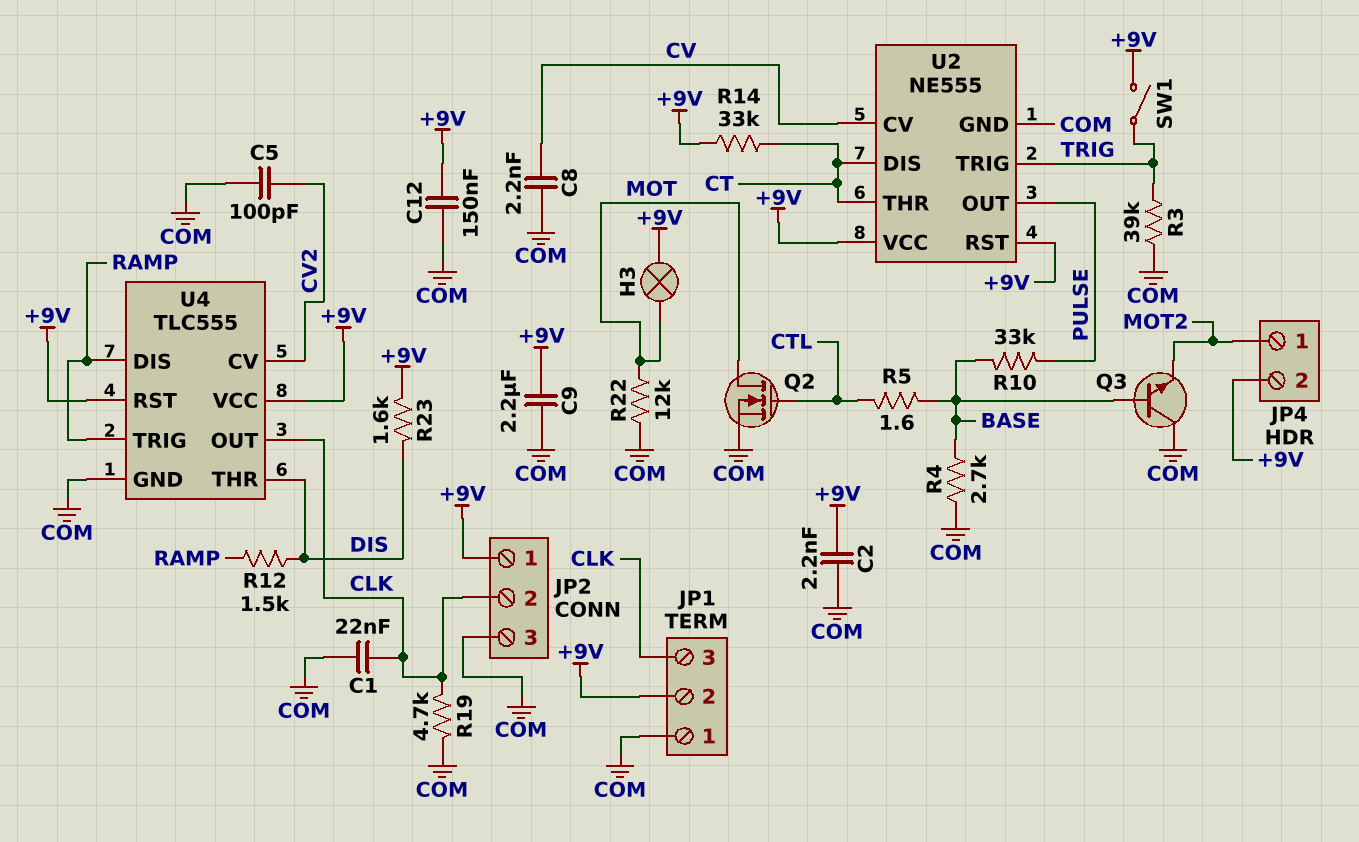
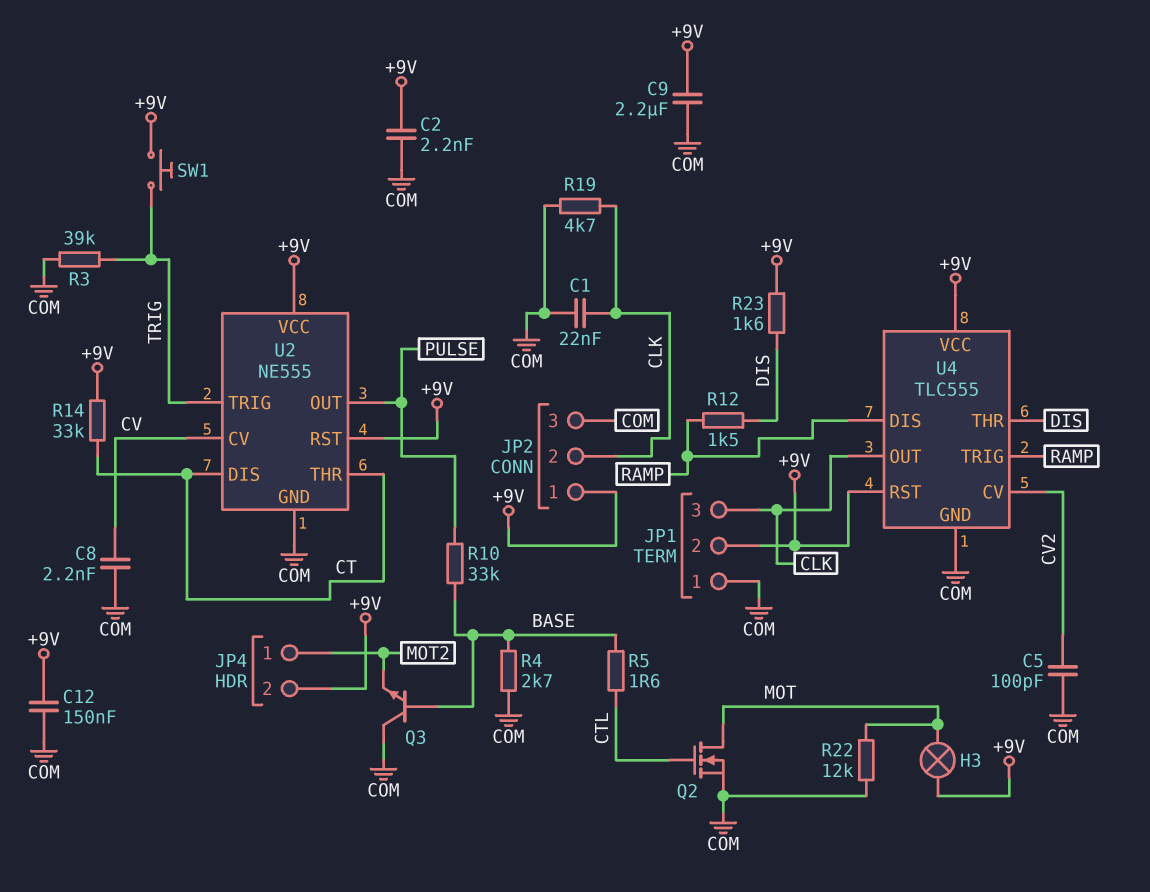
SW1: switch (+9V, TRIG) -> button (+9V, TRIG)

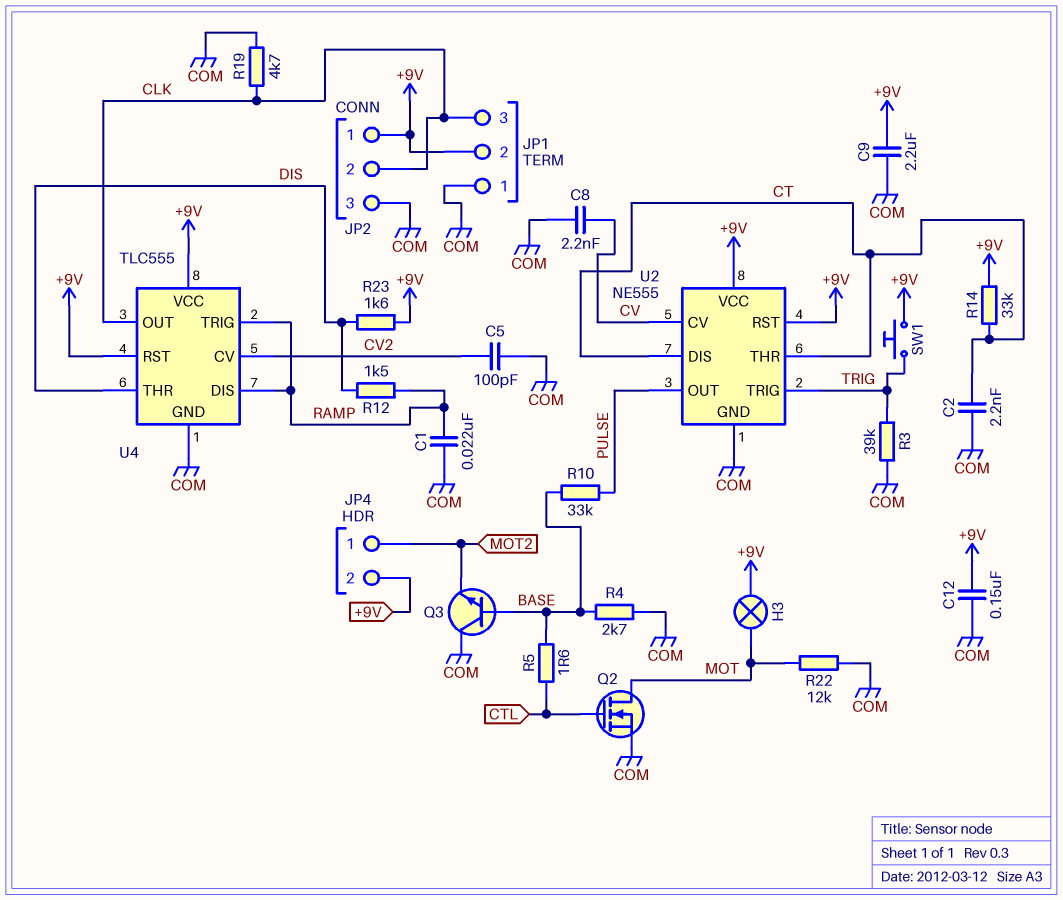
C1: 22nF (CLK, COM) -> 22nF (COM, RAMP)
C2: 2.2nF (+9V, COM) -> 2.2nF (COM, CT)

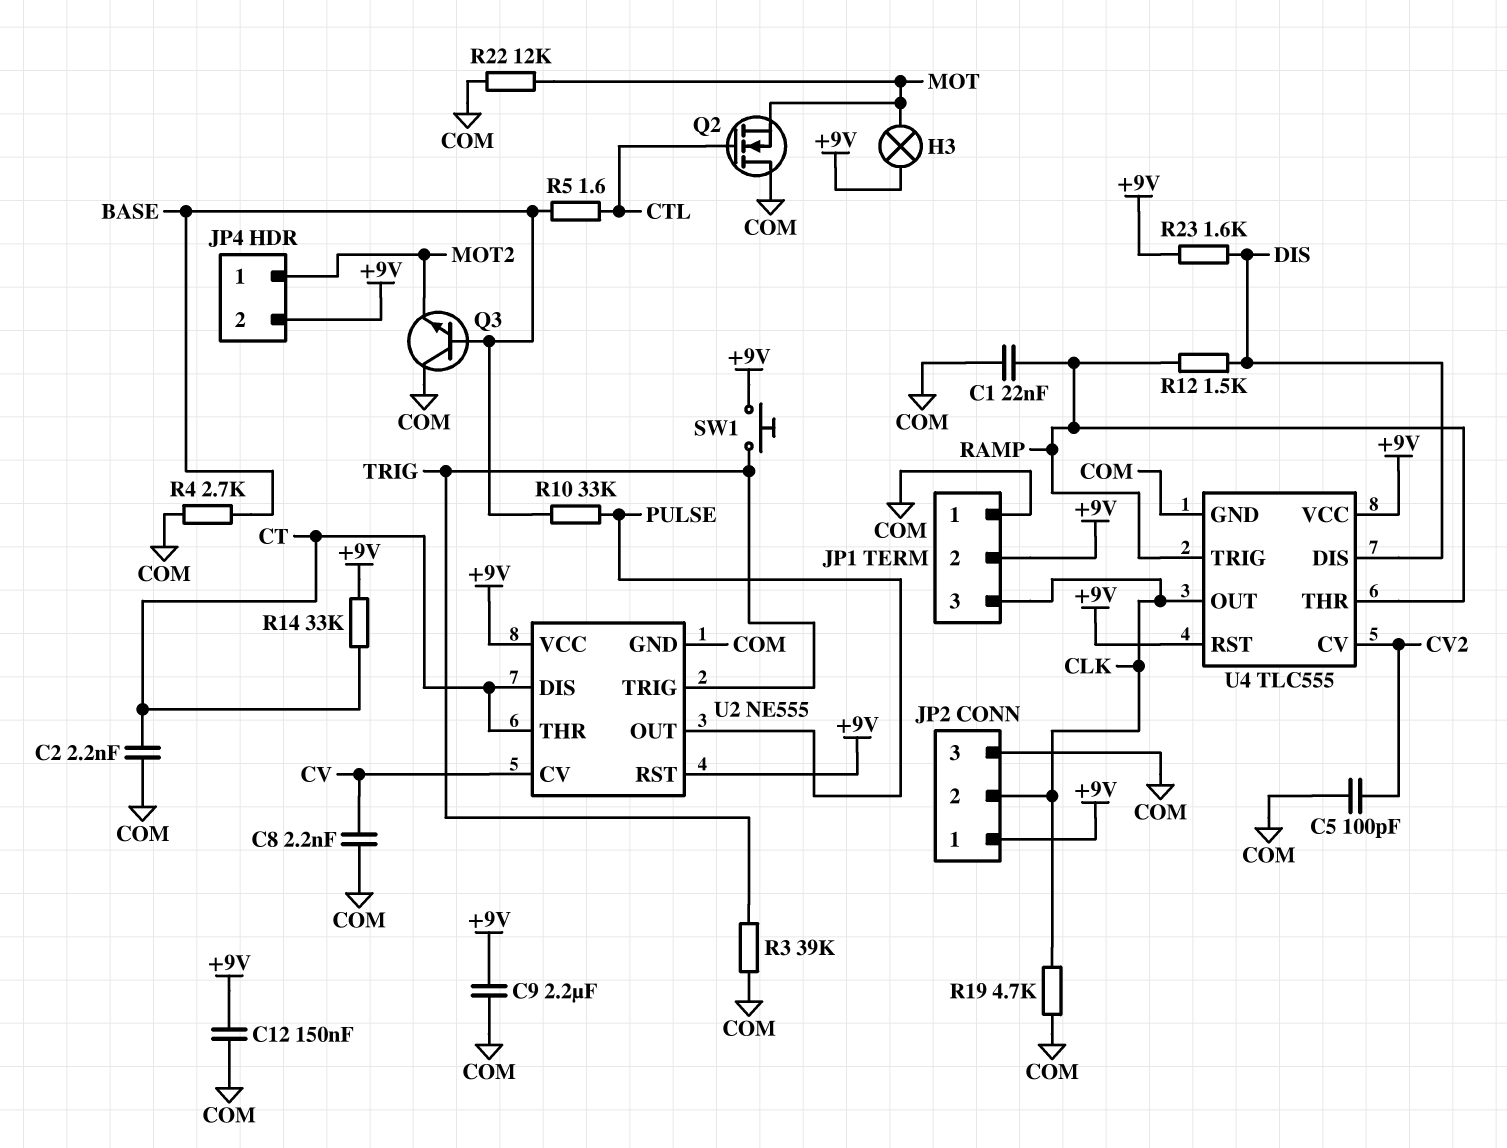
Q2: NMOS (G CTL, D MOT, S COM) -> NMOS (G CTL, D COM, S MOT)
U4 pin DIS: RAMP -> DIS
U4 pin THR: DIS -> RAMP

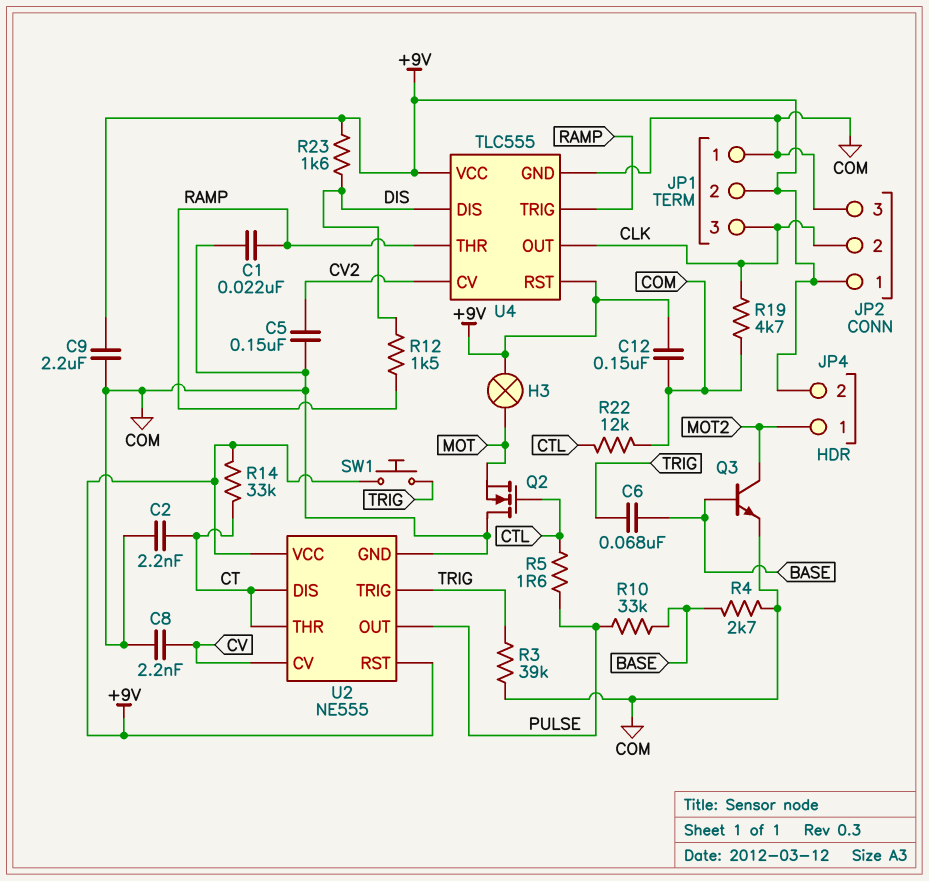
C5: 100pF (COM, CV2) -> 150nF (COM, CV2)
C6: none -> 68nF (BASE, TRIG)
Q3: NPN (B BASE, C COM, E MOT2) -> NPN (B BASE, C MOT2, E COM)
R5: 1.6 (BASE, CTL) -> 1.6 (CTL, PULSE)
R22: 12k (COM, MOT) -> 12k (COM, CTL)

